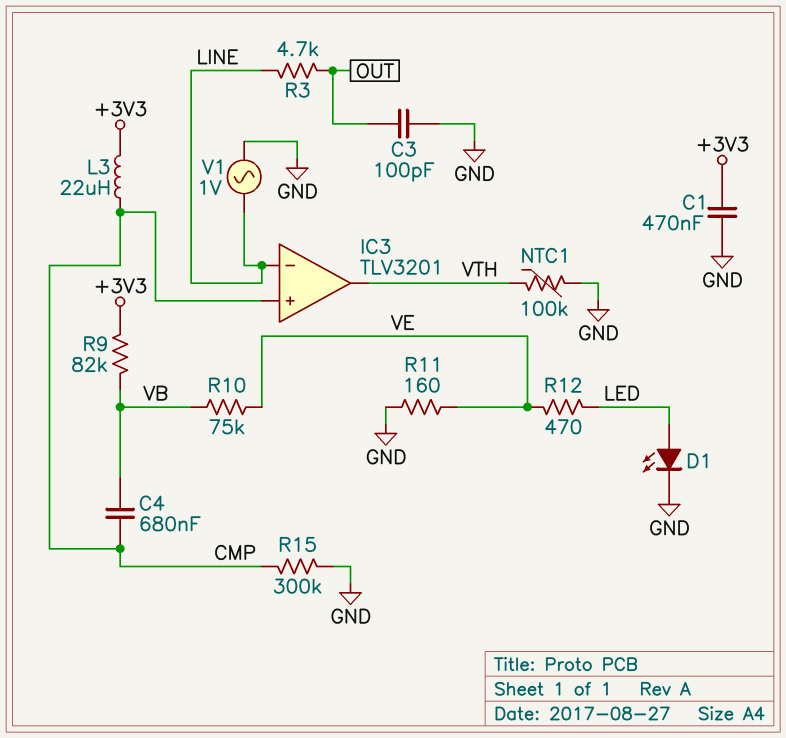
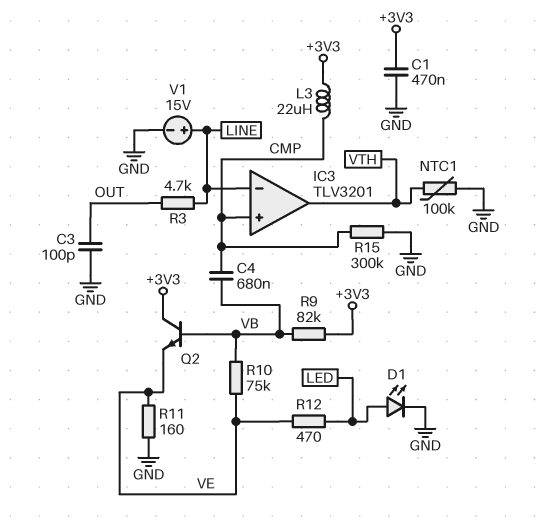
Q2: none -> NPN (B VB, C +3V3, E VE)
V1: AC 1V (GND, LINE) -> 15V (plus LINE, minus GND)

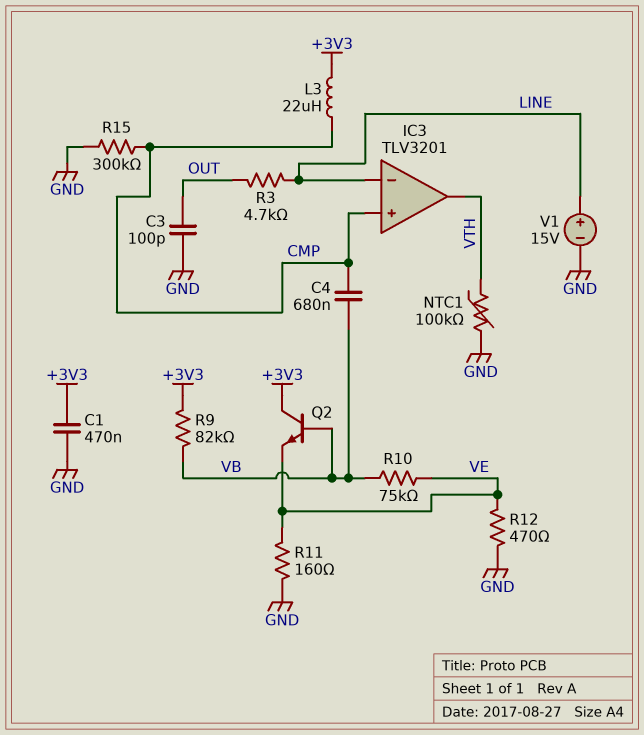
D1: LED (A LED, K GND) -> none
R12: 470 (LED, VE) -> 470 (GND, VE)

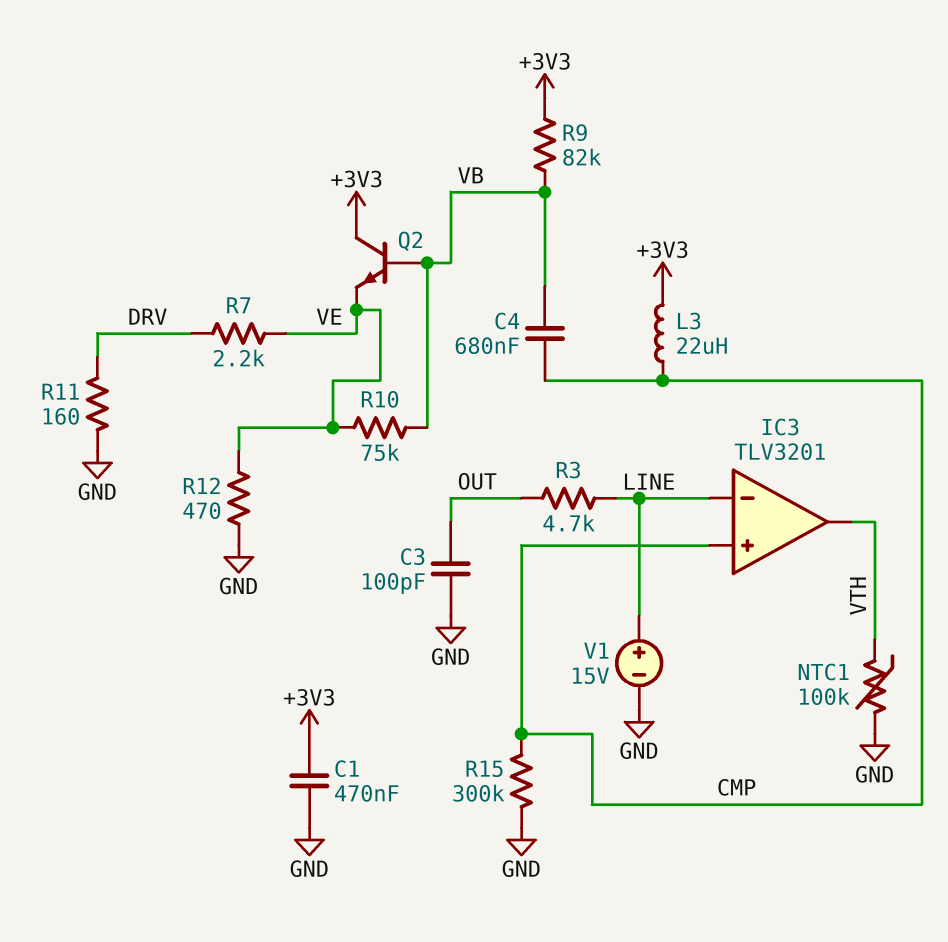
R7: none -> 2.2k (DRV, VE)
R11: 160 (GND, VE) -> 160 (DRV, GND)

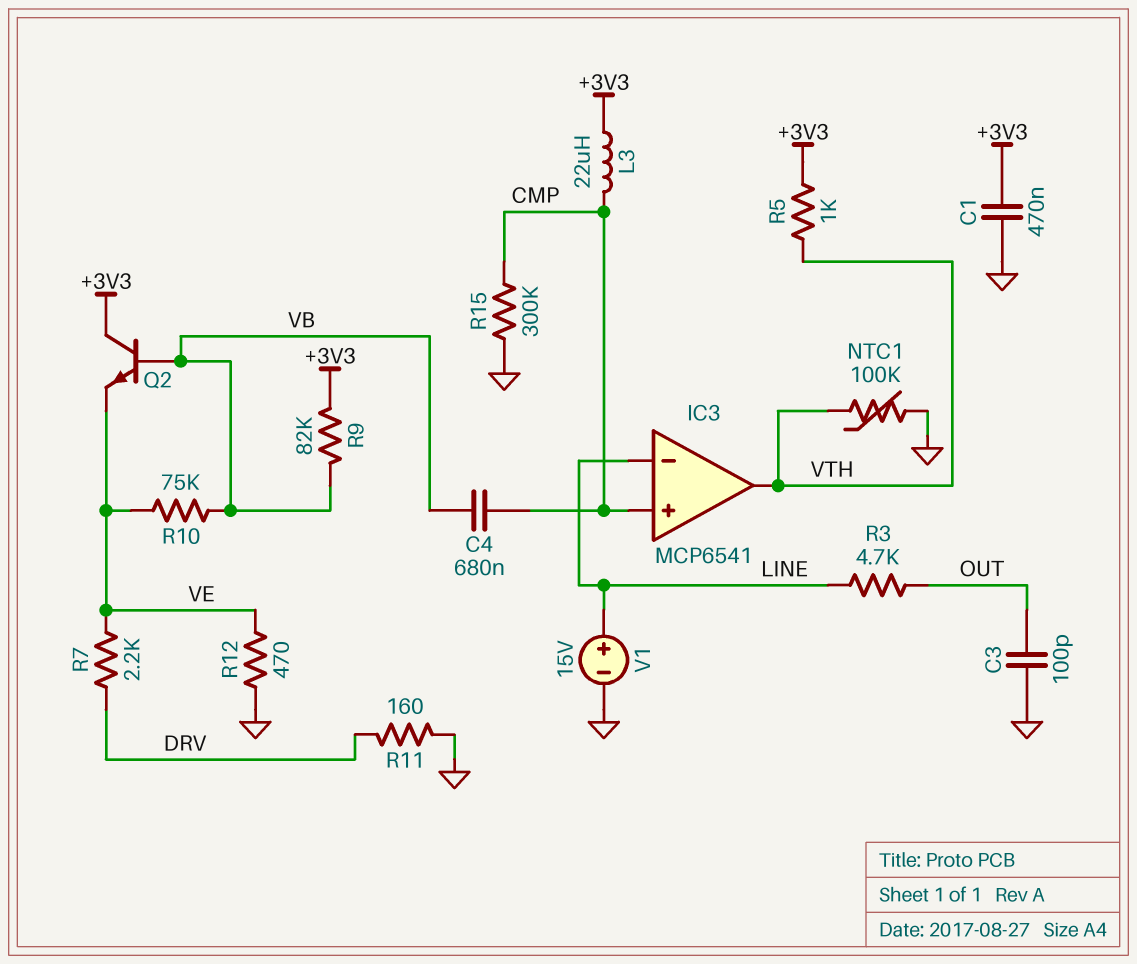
IC3: TLV3201 -> MCP6541
R5: none -> 1k (+3V3, VTH)

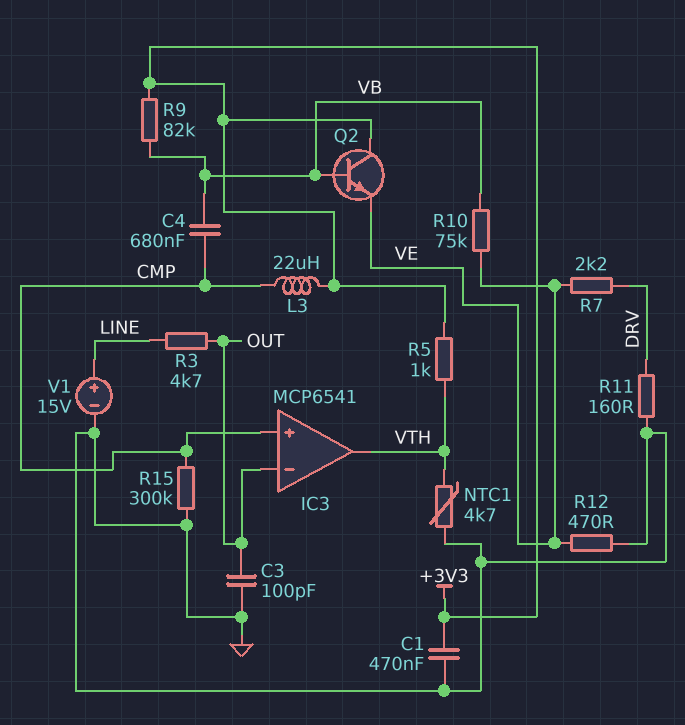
IC3 pin in-: LINE -> OUT
NTC1: 100k (GND, VTH) -> 4.7k (GND, VTH)

